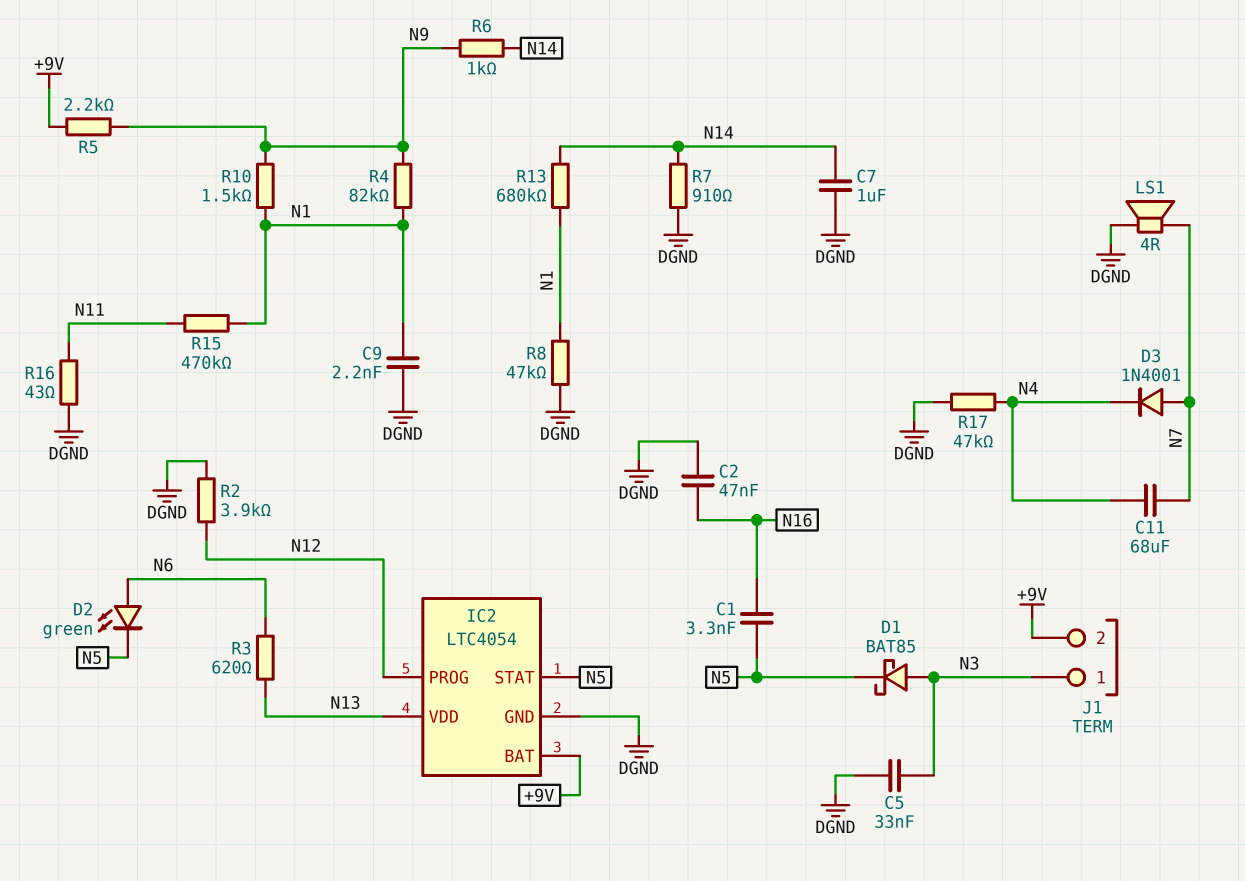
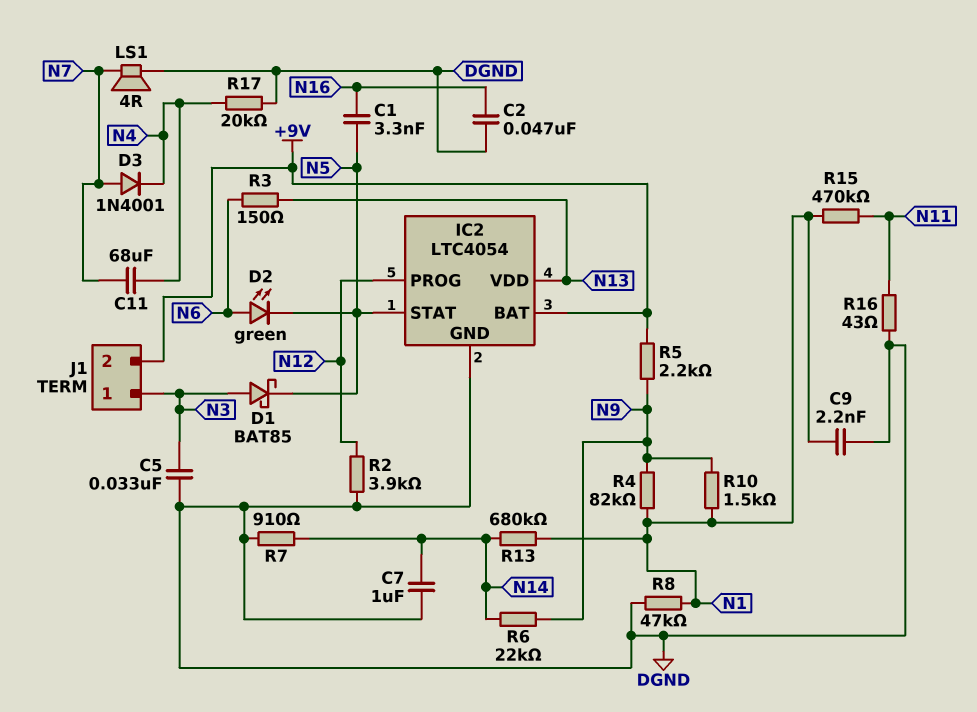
R3: 620 (N6, N13) -> 150 (N6, N13)
R6: 1k (N9, N14) -> 22k (N9, N14)
R17: 47k (DGND, N4) -> 20k (DGND, N4)

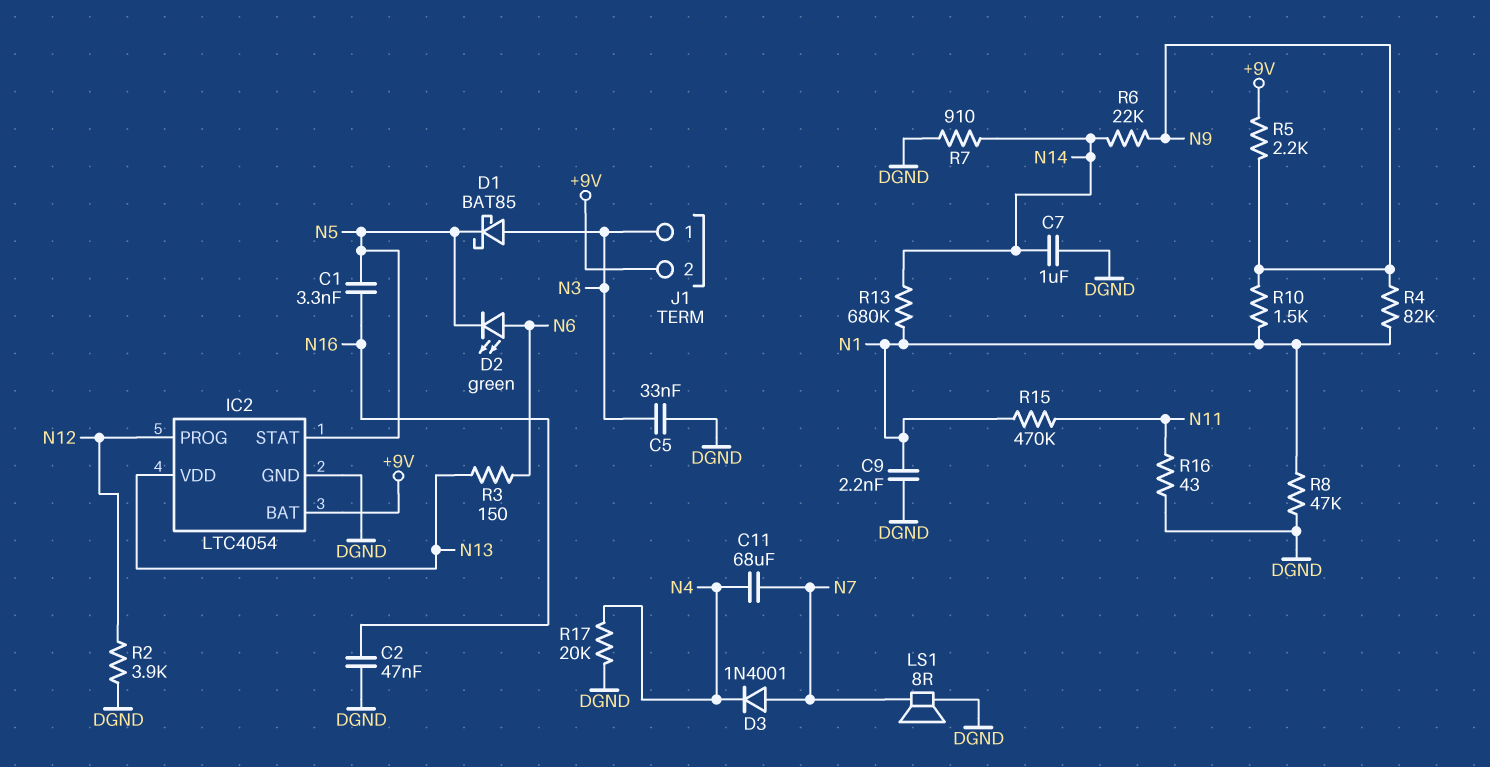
LS1: speaker 4R (DGND, N7) -> speaker 8R (DGND, N7)

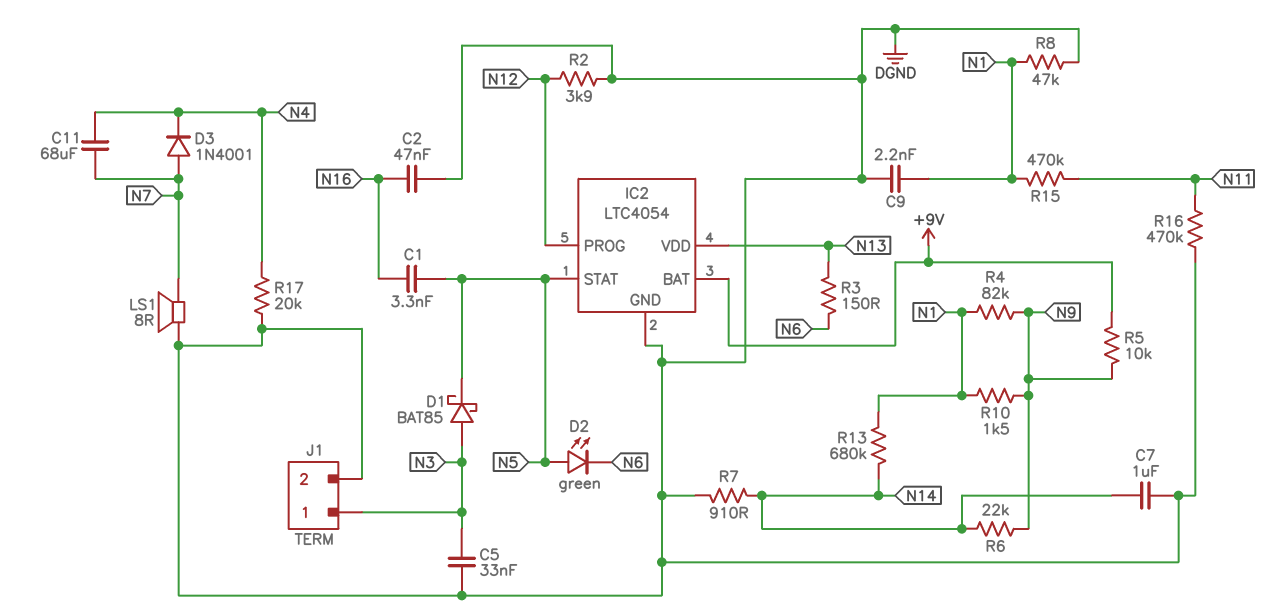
D2: LED green (A N6, K N5) -> LED green (A N5, K N6)
J1 pin 2: +9V -> DGND
R5: 2.2k (+9V, N9) -> 10k (+9V, N9)
R16: 43 (DGND, N11) -> 470k (DGND, N11)

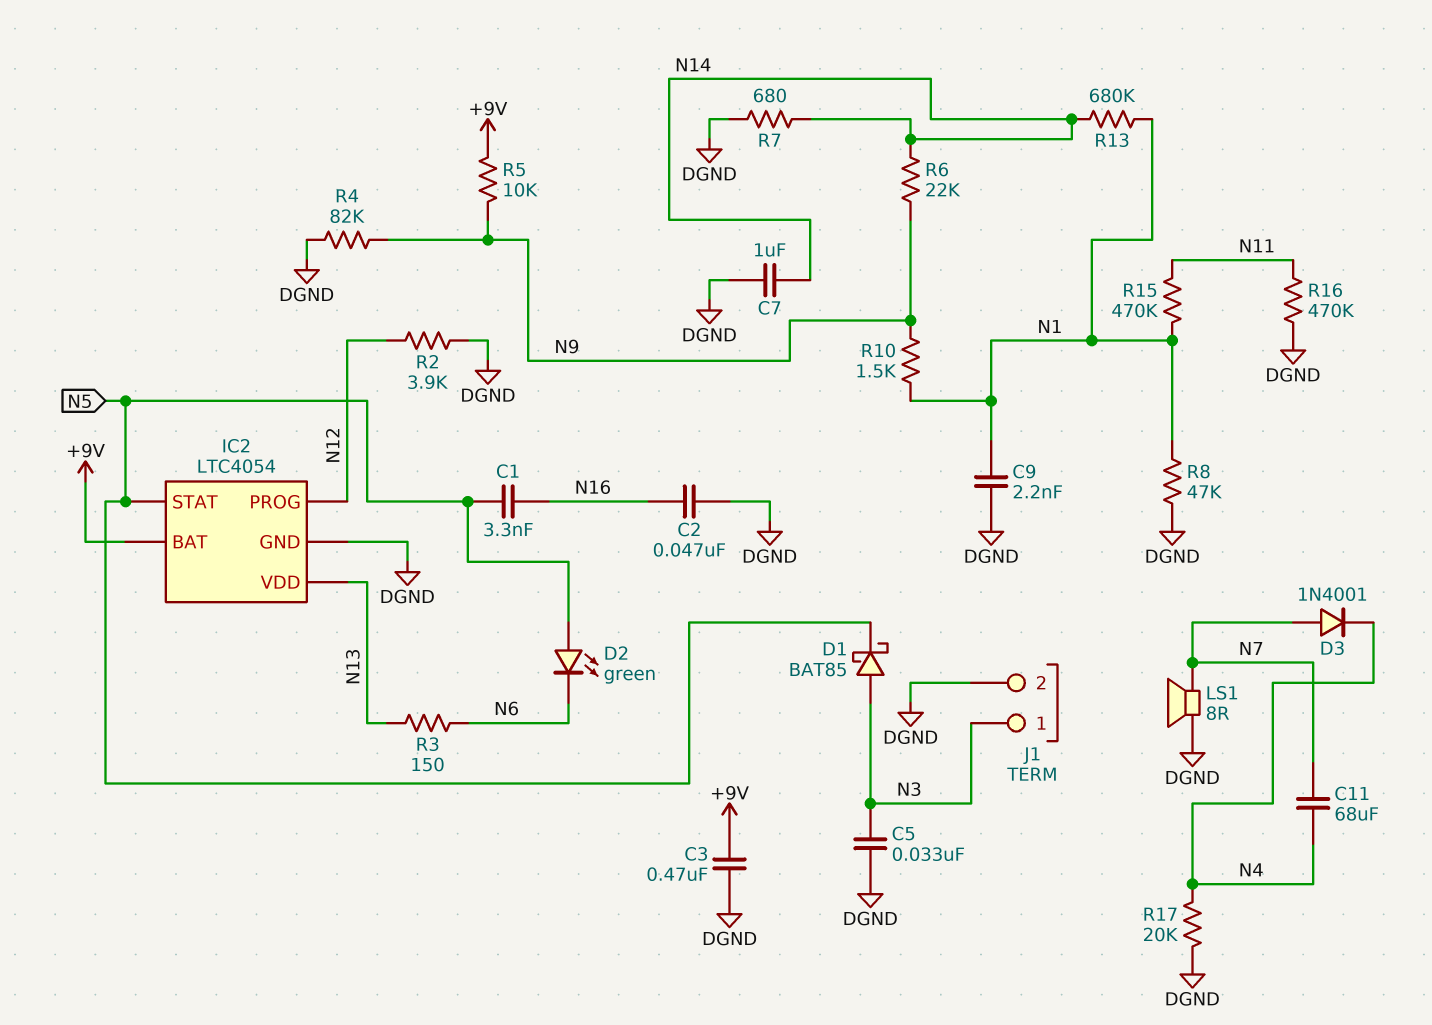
C3: none -> 470nF (+9V, DGND)
R4: 82k (N1, N9) -> 82k (DGND, N9)
R7: 910 (DGND, N14) -> 680 (DGND, N14)

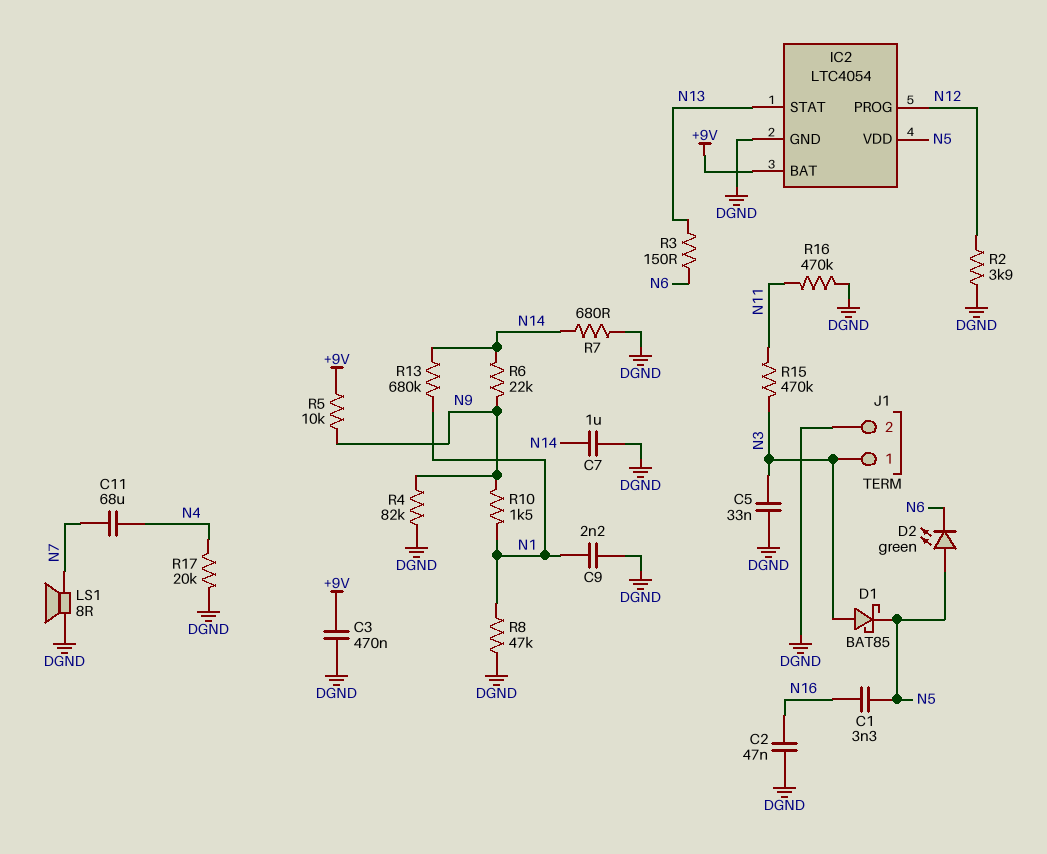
D3: diode 1N4001 (A N7, K N4) -> none
IC2 pin STAT: N5 -> N13
IC2 pin VDD: N13 -> N5
R15: 470k (N1, N11) -> 470k (N3, N11)

